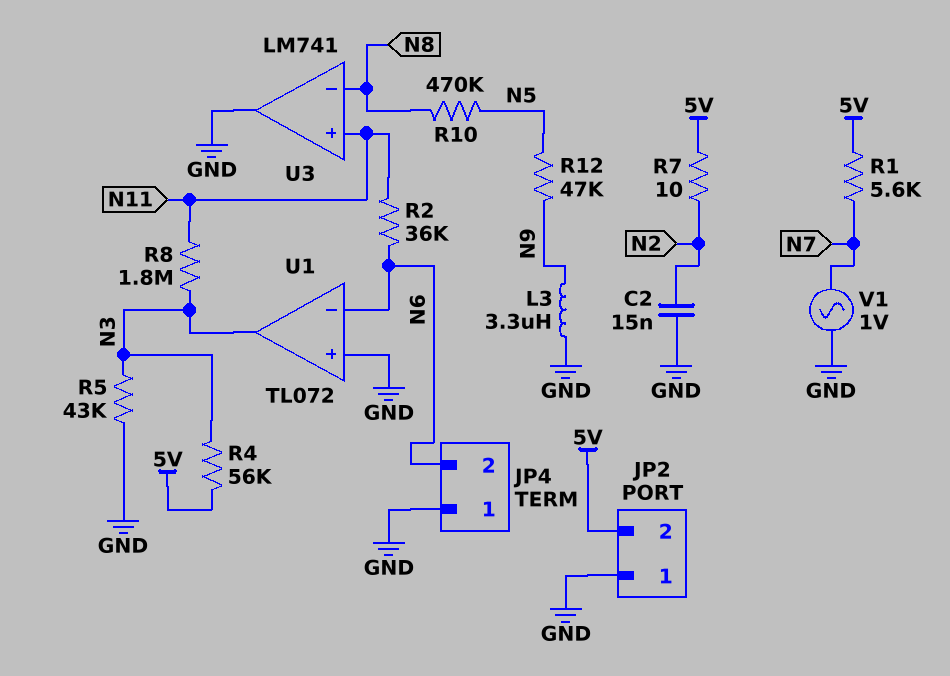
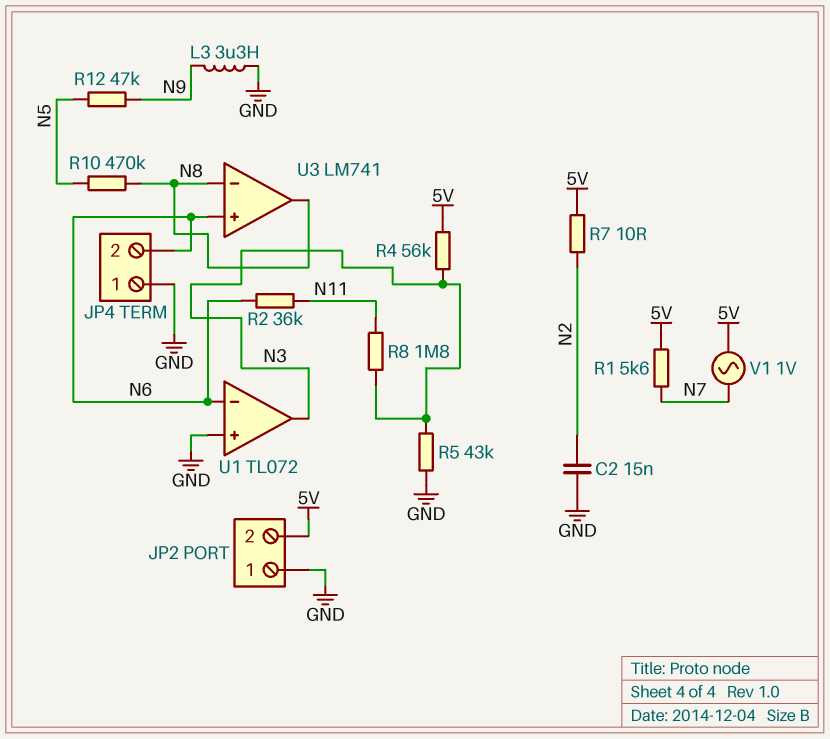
U3 pin in+: N11 -> N6
U3 pin out: GND -> N8
V1: AC 1V (GND, N7) -> AC 1V (5V, N7)

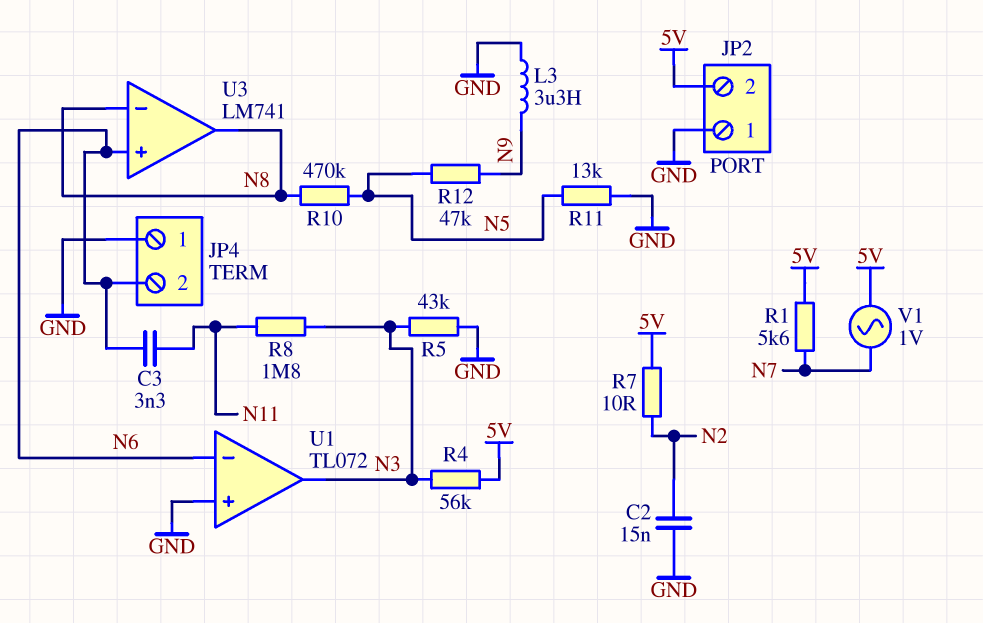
C3: none -> 3.3nF (N6, N11)
R2: 36k (N6, N11) -> none
R11: none -> 13k (GND, N5)

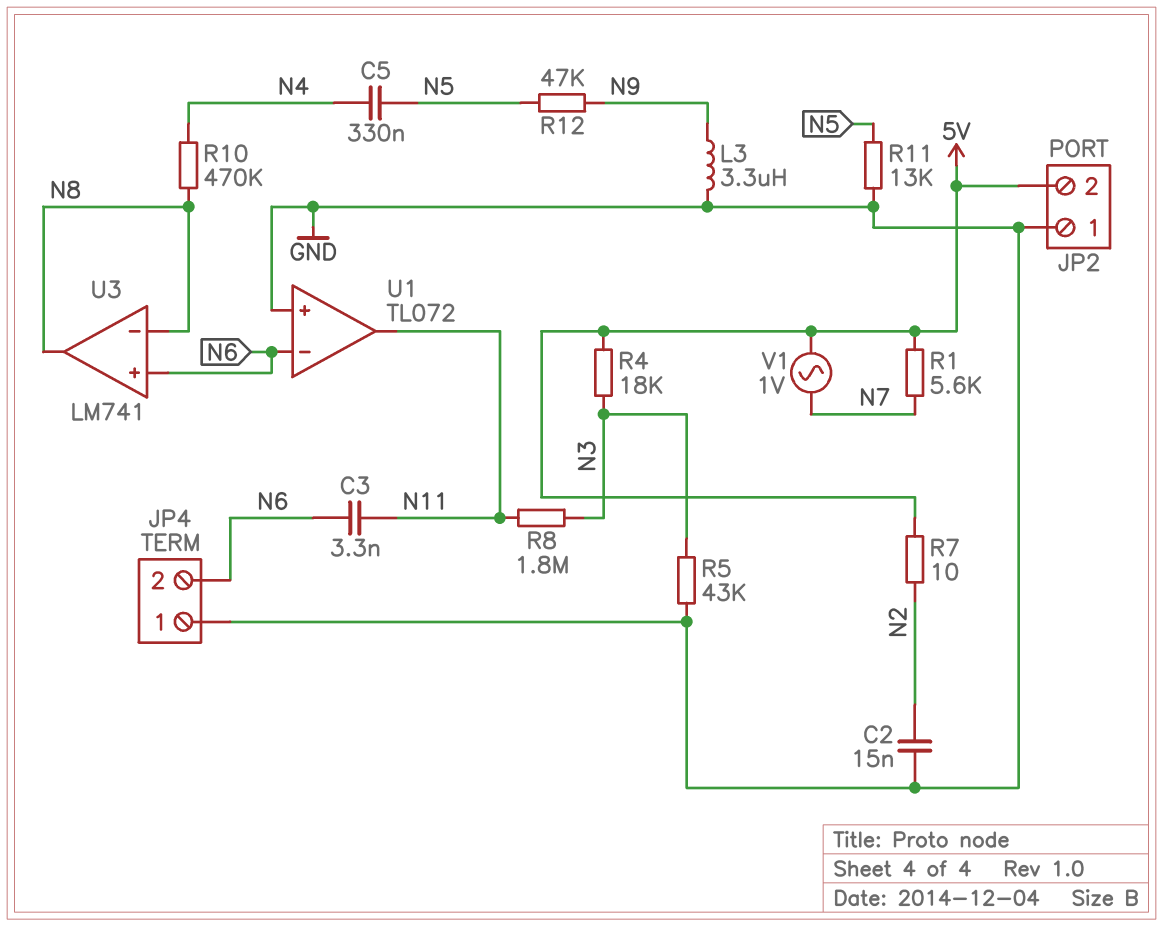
C5: none -> 330nF (N4, N5)
R4: 56k (5V, N3) -> 18k (5V, N3)
R10: 470k (N5, N8) -> 470k (N4, N8)
U1 pin out: N3 -> N11

